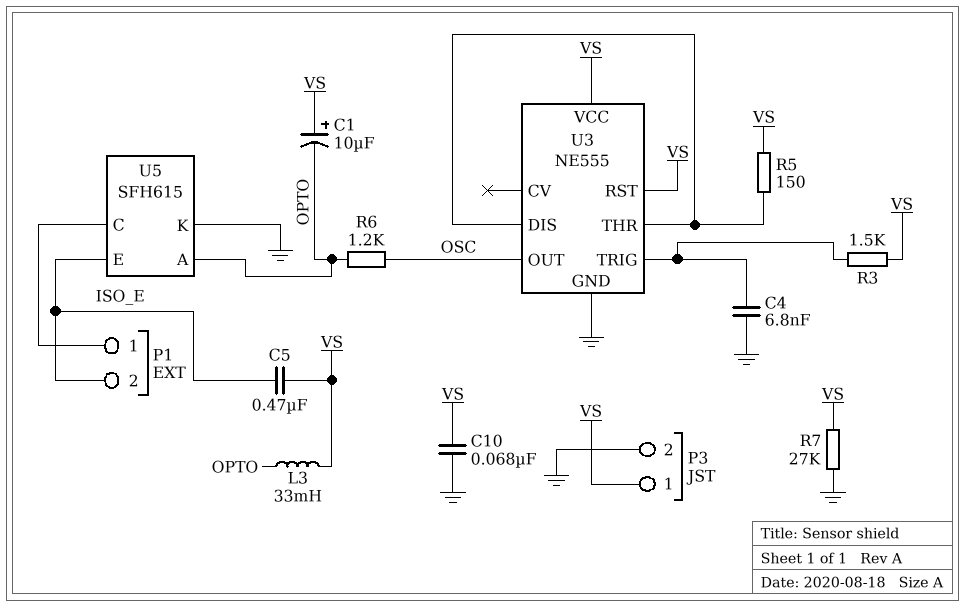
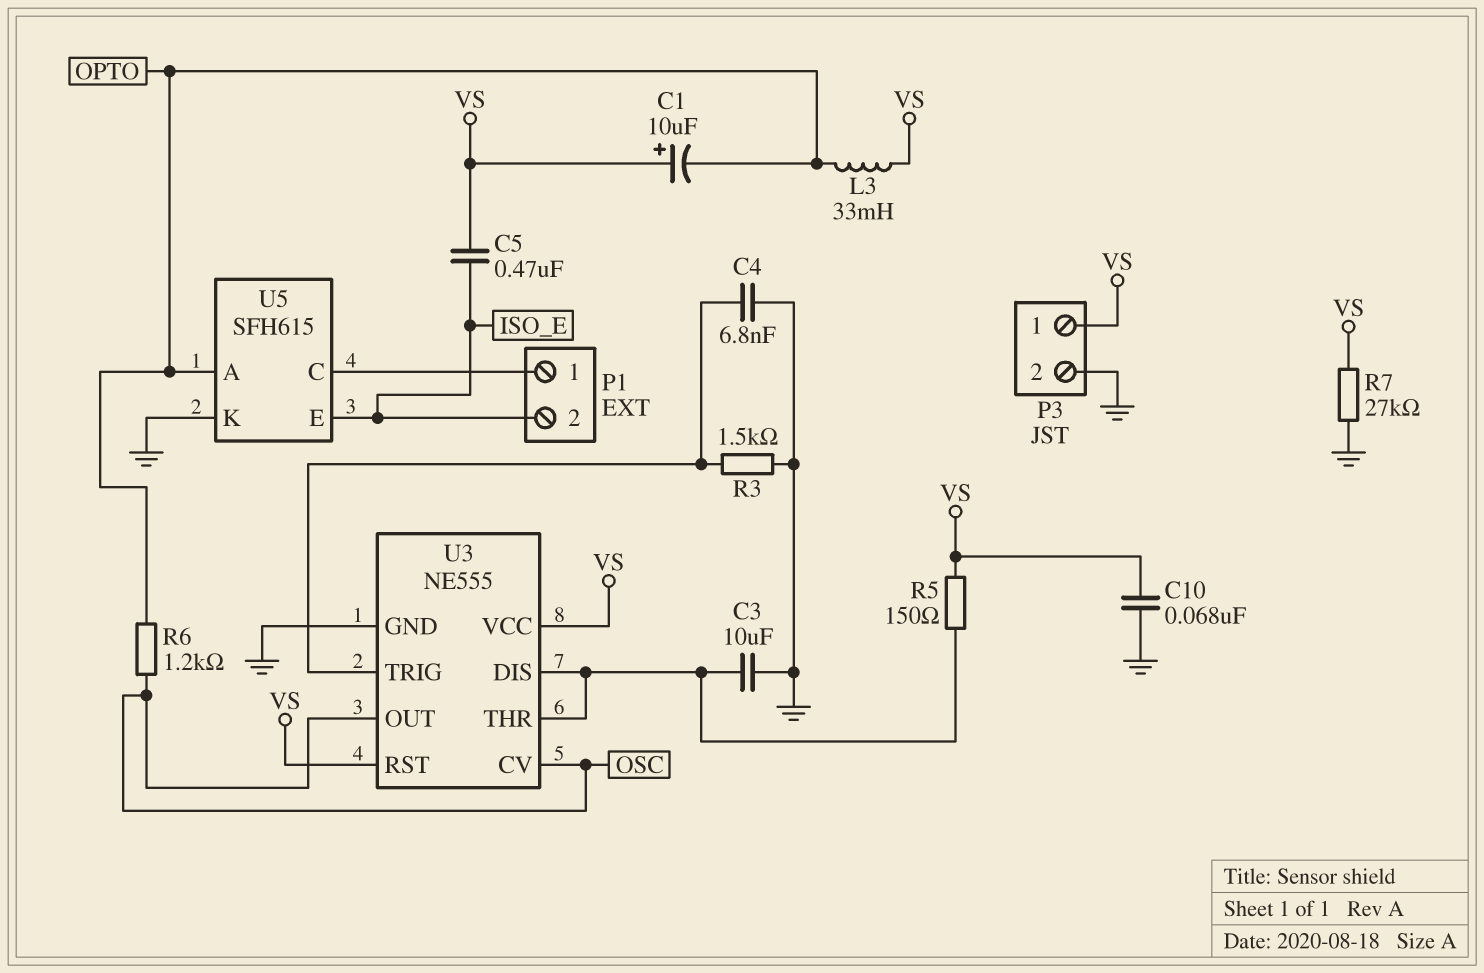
C3: none -> 10uF (GND, U3/DIS)
R3: 1.5k (U3/TRIG, VS) -> 1.5k (GND, U3/TRIG)
U3 pin CV: none -> OSC

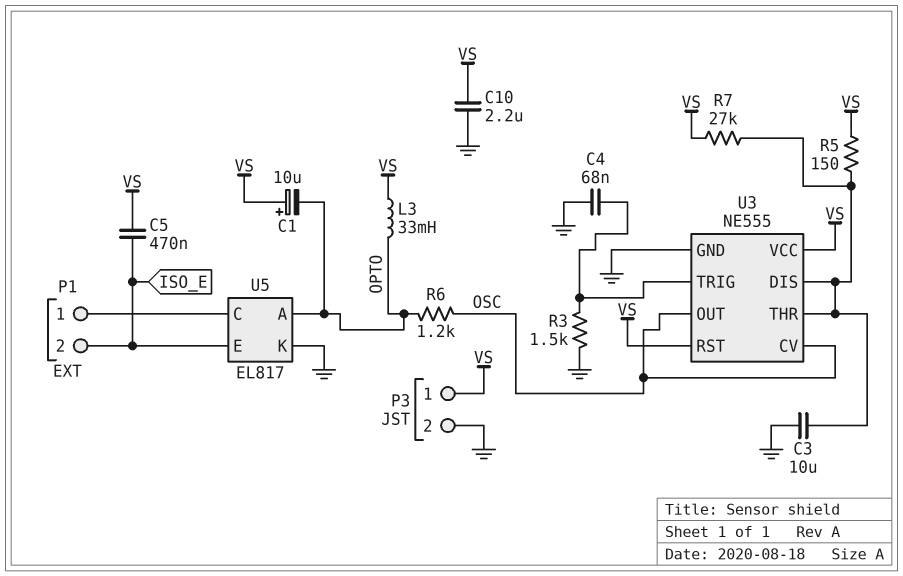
C4: 6.8nF (GND, U3/TRIG) -> 68nF (GND, U3/TRIG)
C10: 68nF (GND, VS) -> 2.2uF (GND, VS)
R7: 27k (GND, VS) -> 27k (U3/DIS, VS)
U5: SFH615 -> EL817

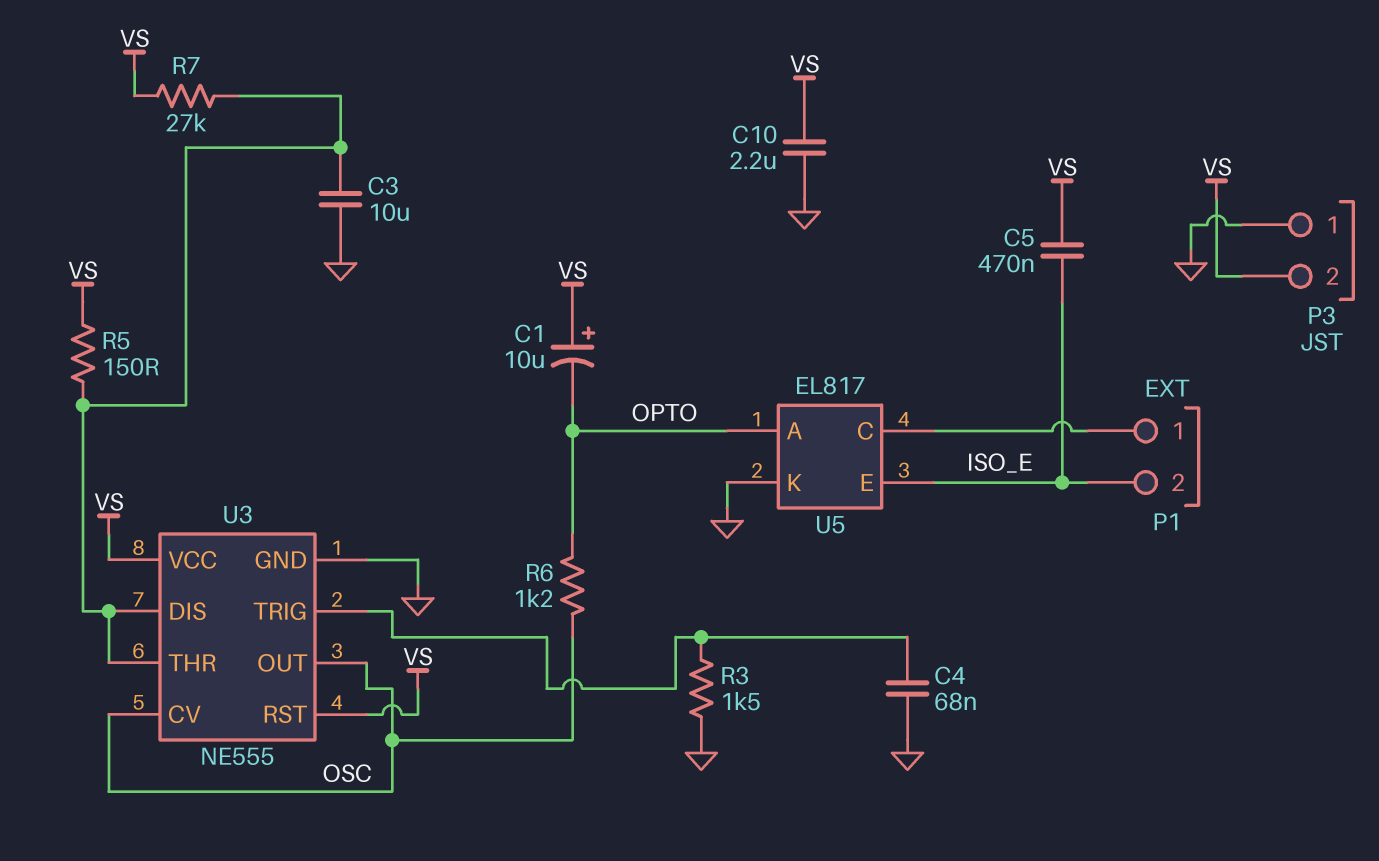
L3: 33mH (OPTO, VS) -> none
P3 pin 1: VS -> GND
P3 pin 2: GND -> VS

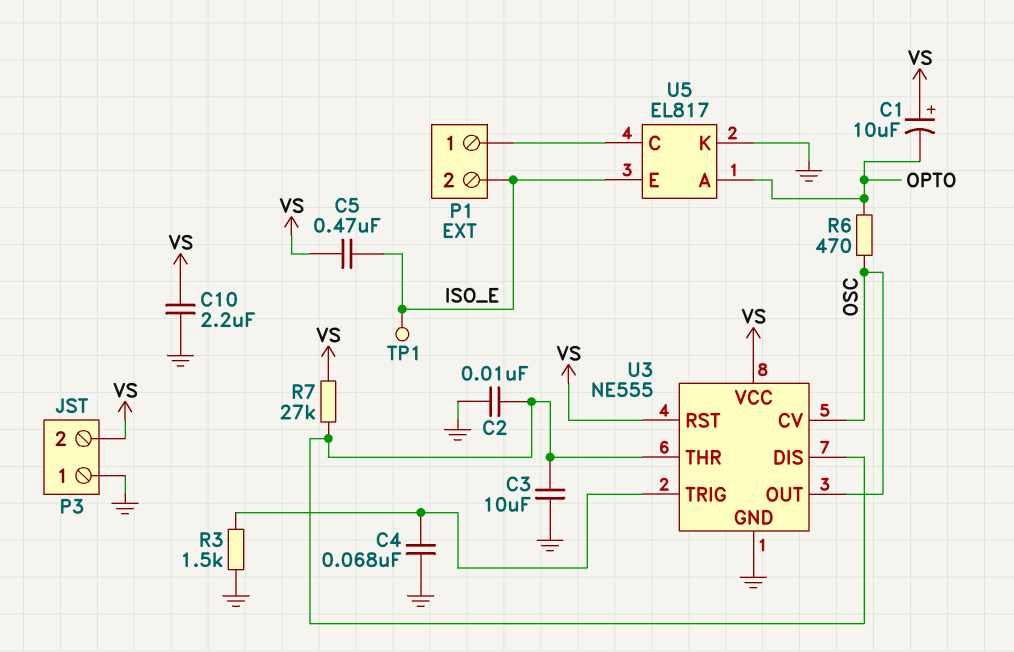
C2: none -> 10nF (GND, U3/DIS)
R5: 150 (U3/DIS, VS) -> none
R6: 1.2k (OPTO, OSC) -> 470 (OPTO, OSC)
TP1: none -> test point (ISO_E)

